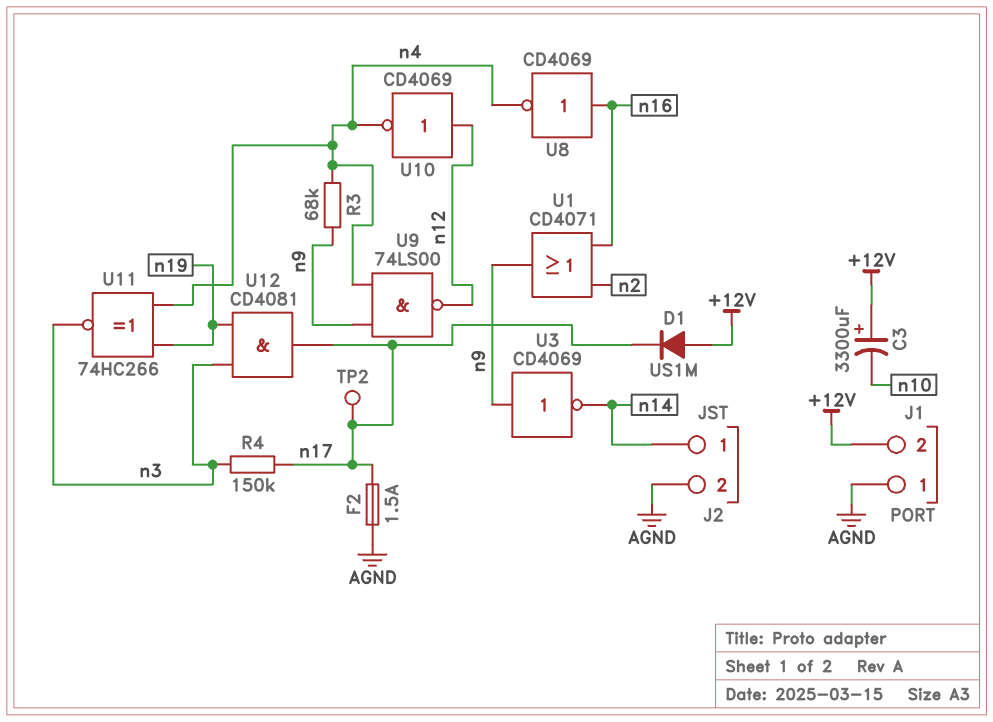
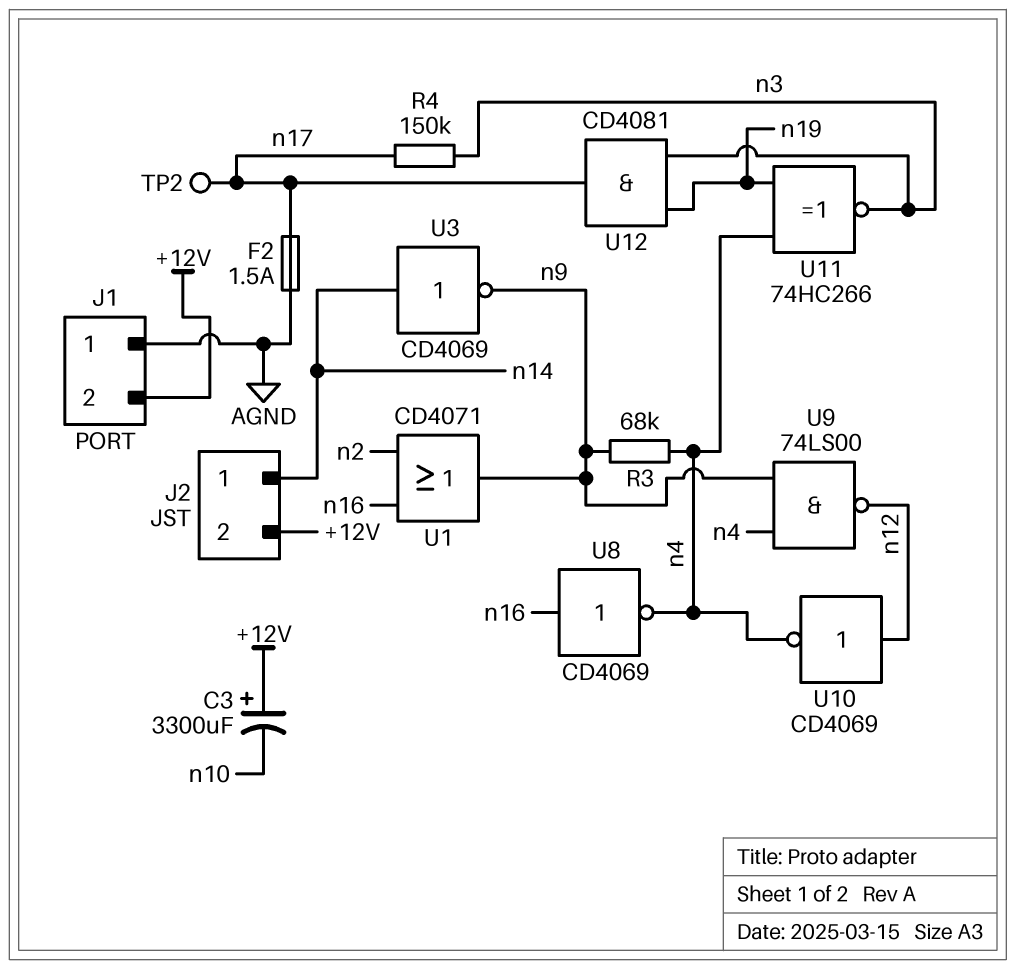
D1: diode US1M (A +12V, K n17) -> none
J2 pin 2: AGND -> +12V
U3: NOT CD4069 (in n9, out n14) -> NOT CD4069 (in n14, out n9)

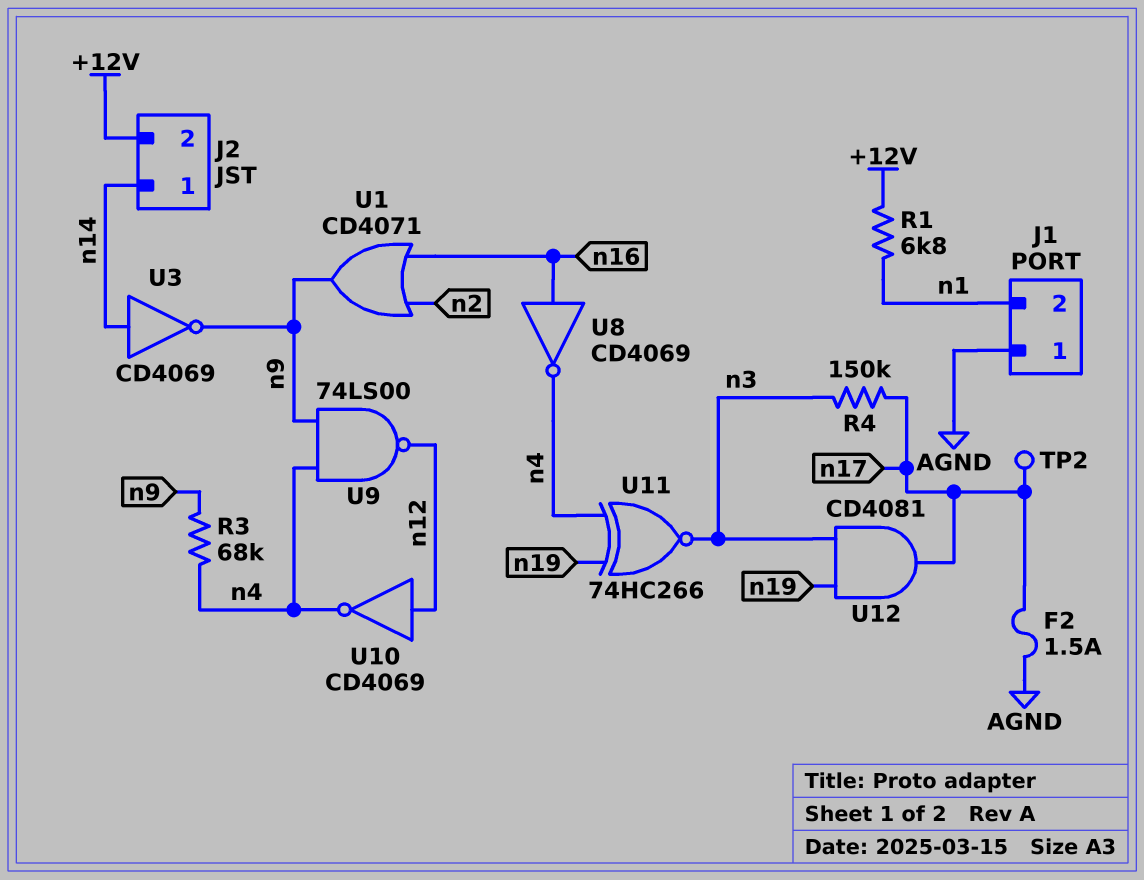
C3: 3300uF (plus +12V, minus n10) -> none
J1 pin 2: +12V -> n1
R1: none -> 6.8k (+12V, n1)

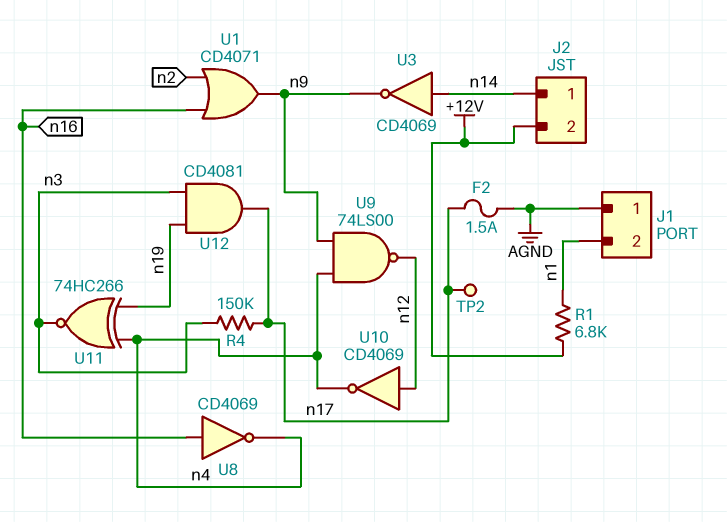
R3: 68k (n4, n9) -> none

